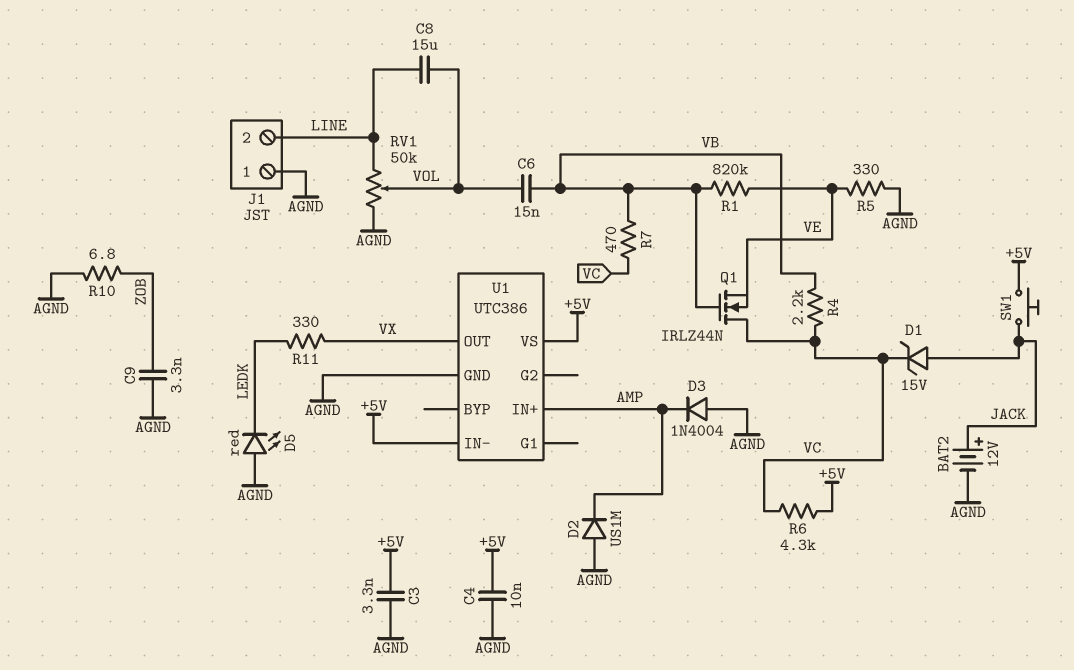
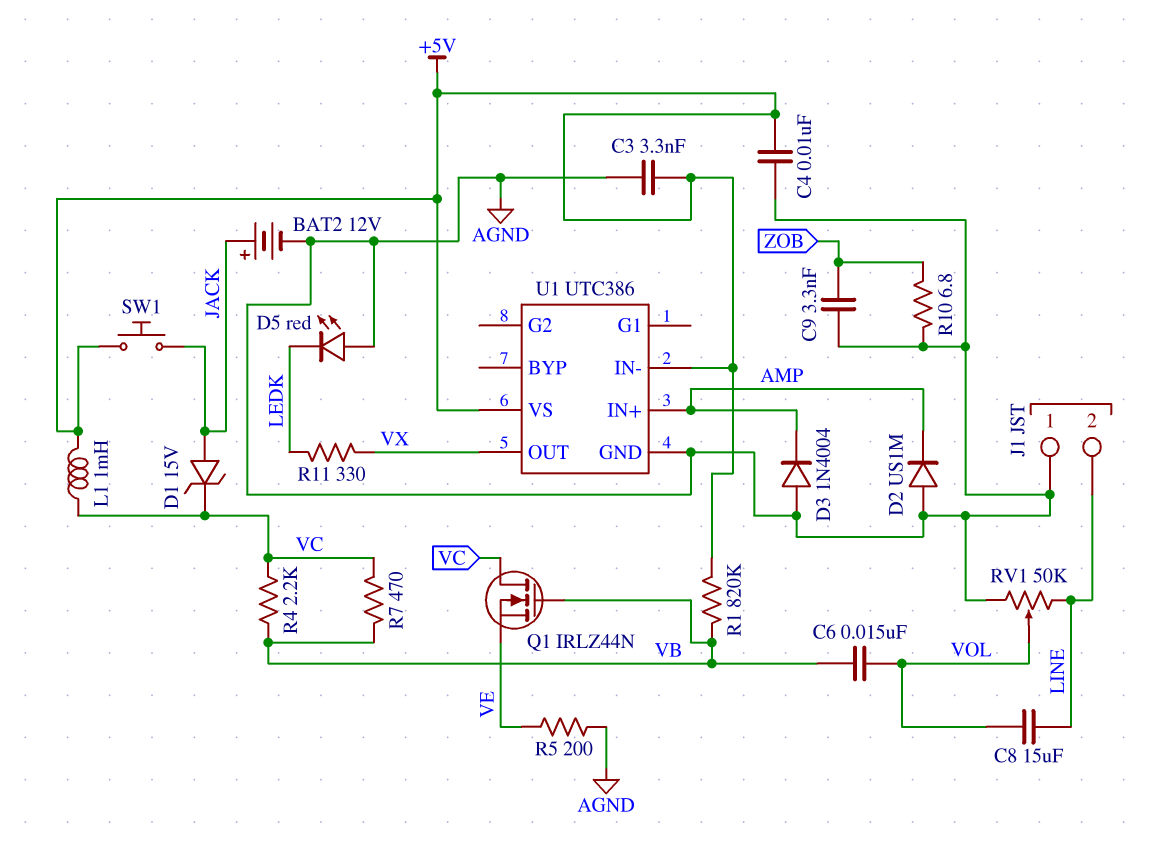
L1: none -> 1mH (+5V, VC)
R1: 820k (VB, VE) -> 820k (+5V, VB)
R5: 330 (AGND, VE) -> 200 (AGND, VE)
R6: 4.3k (+5V, VC) -> none

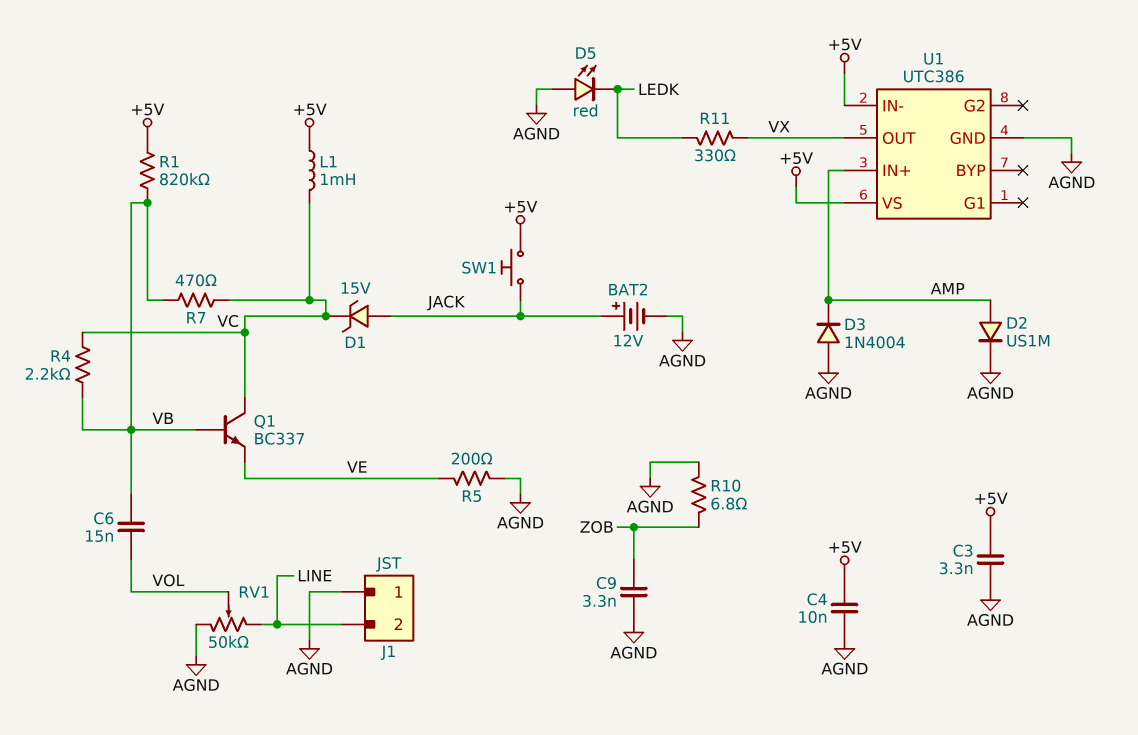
C8: 15uF (LINE, VOL) -> none
D2: diode US1M (A AGND, K AMP) -> diode US1M (A AMP, K AGND)
Q1: NMOS IRLZ44N (G VB, D VC, S VE) -> NPN BC337 (B VB, C VC, E VE)

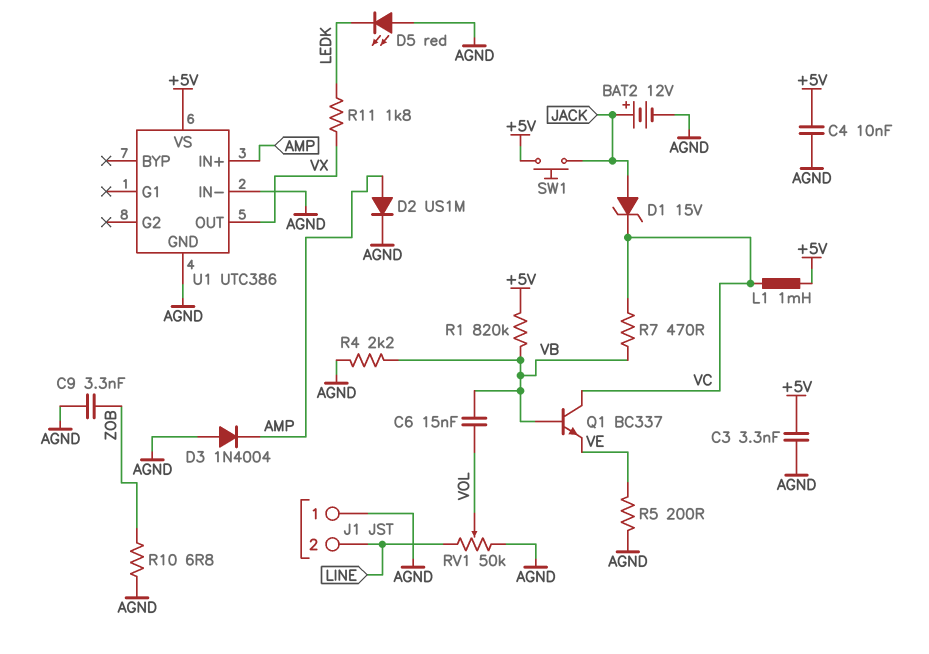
R4: 2.2k (VB, VC) -> 2.2k (AGND, VB)
R11: 330 (LEDK, VX) -> 1.8k (LEDK, VX)
U1 pin IN-: +5V -> AGND

